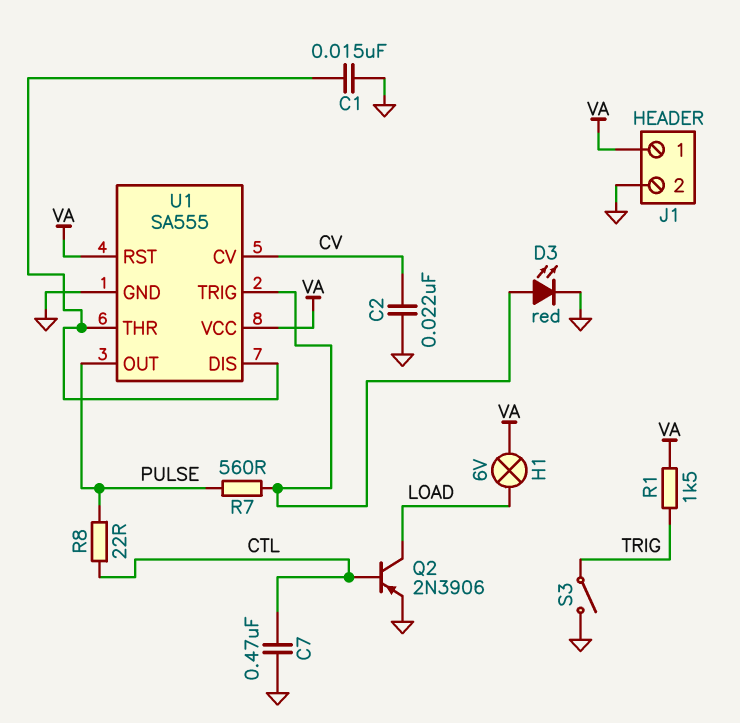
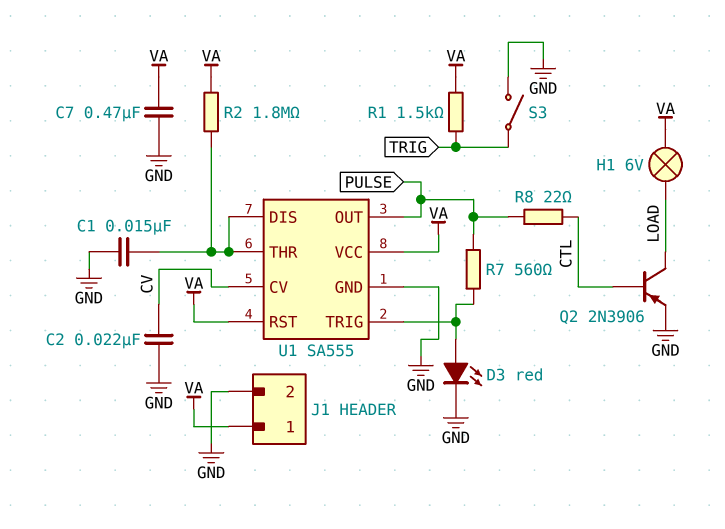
C7: 470nF (CTL, GND) -> 470nF (GND, VA)
R2: none -> 1.8M (U1/DIS, VA)

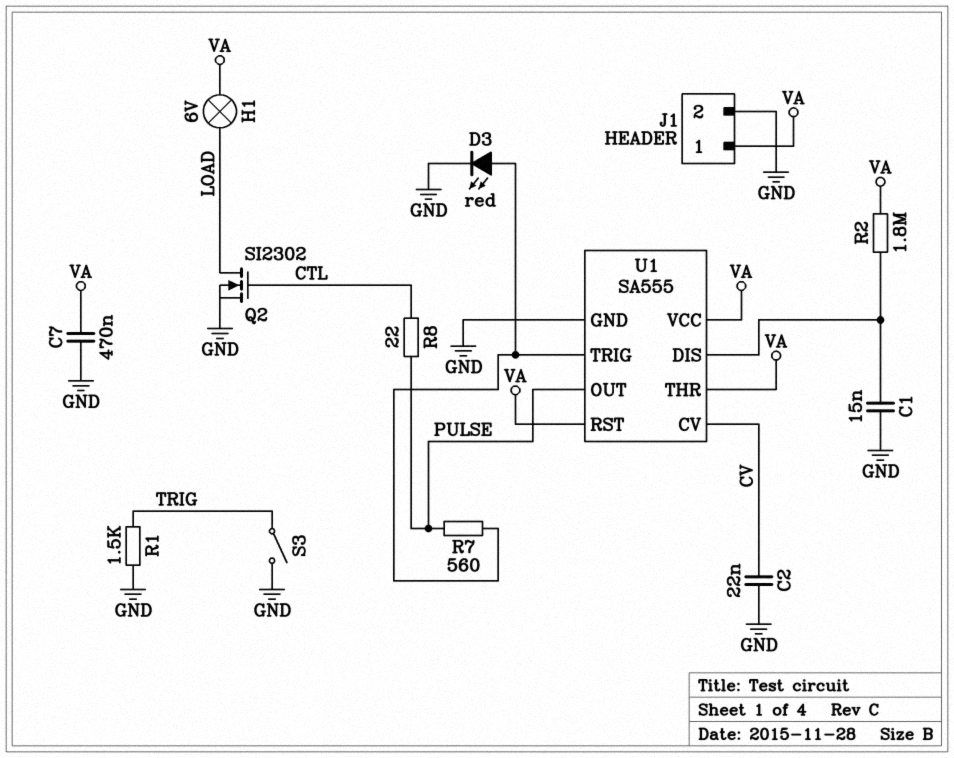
Q2: PNP 2N3906 (B CTL, C LOAD, E GND) -> NMOS SI2302 (G CTL, D LOAD, S GND)
R1: 1.5k (TRIG, VA) -> 1.5k (GND, TRIG)
U1 pin THR: U1/DIS -> VA

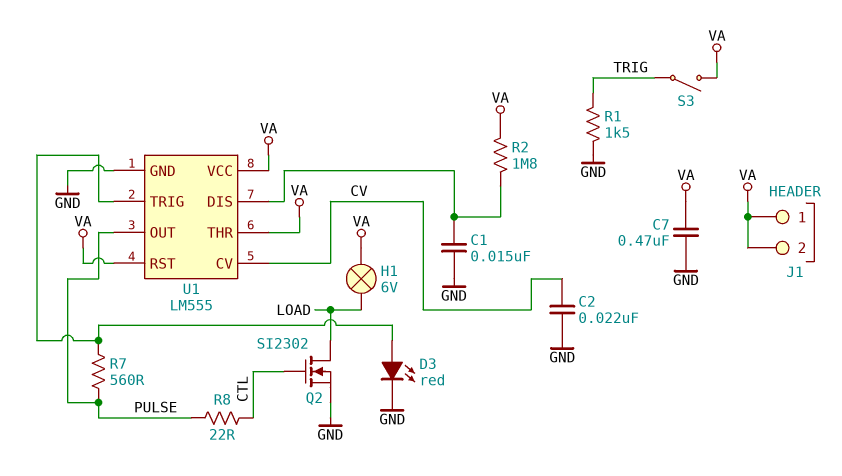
J1 pin 2: GND -> VA
S3: switch (GND, TRIG) -> switch (TRIG, VA)
U1: SA555 -> LM555

